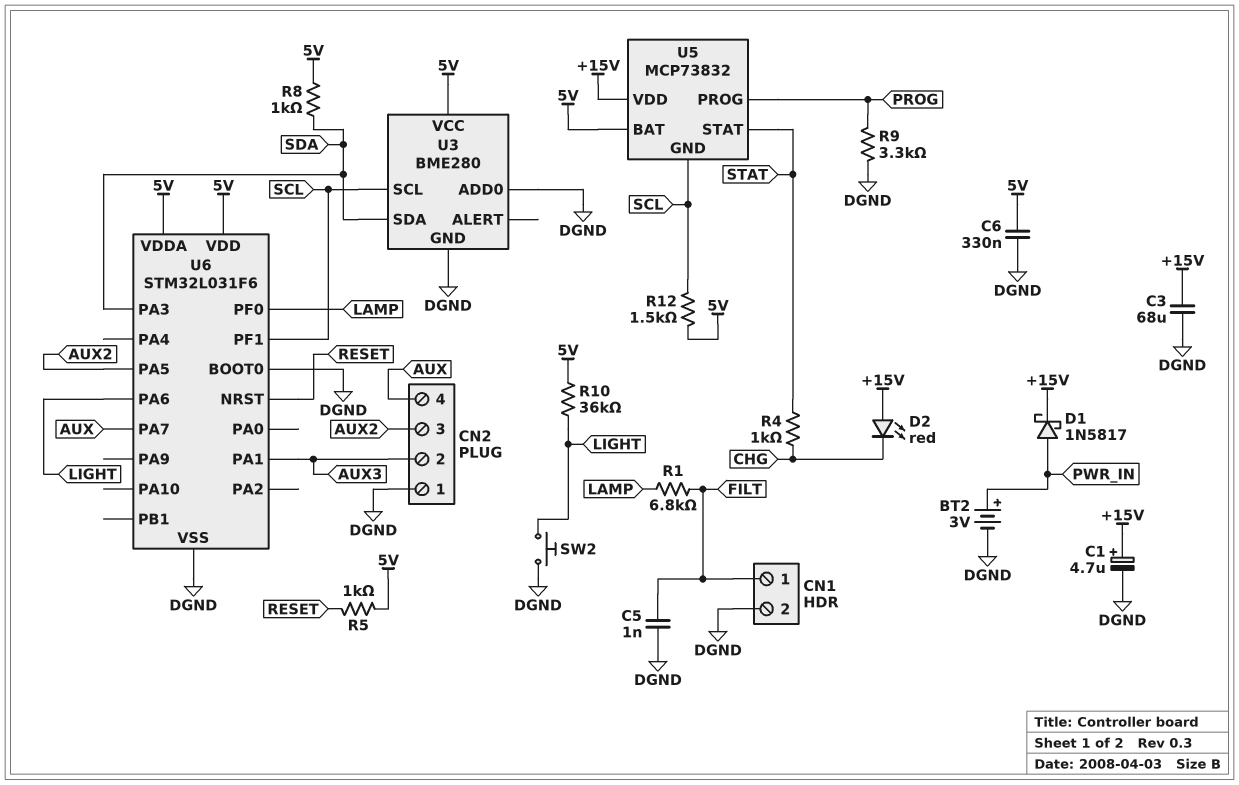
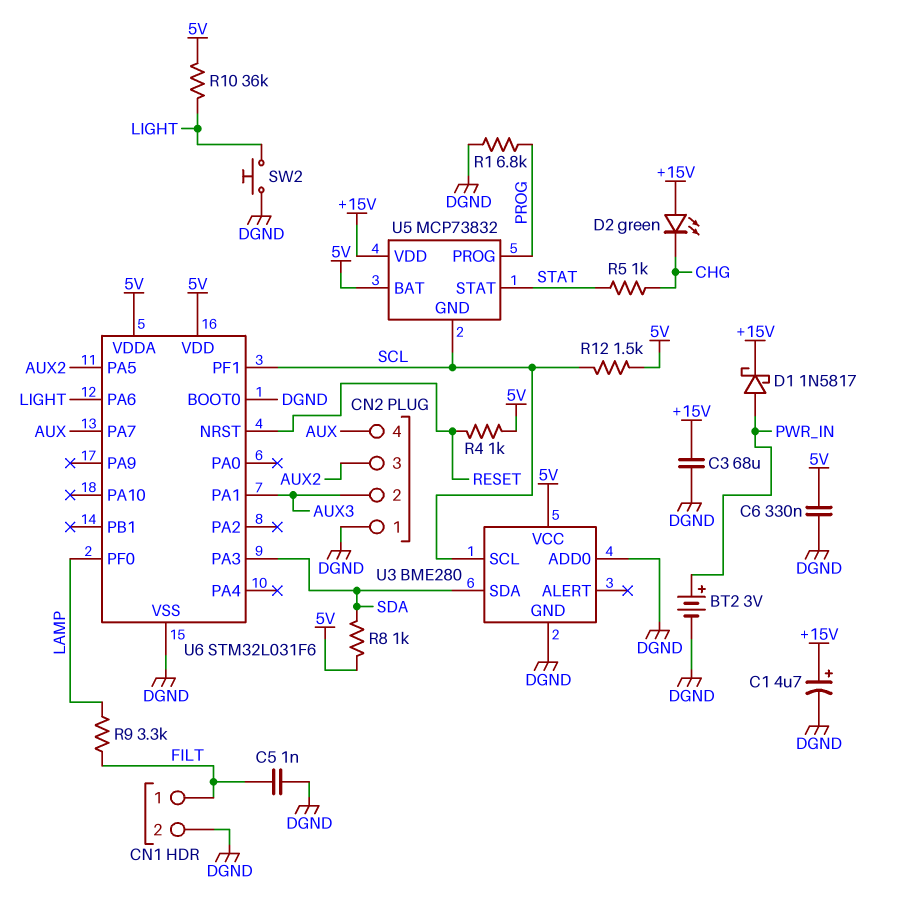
D2: LED red (A +15V, K CHG) -> LED green (A +15V, K CHG)
R1: 6.8k (FILT, LAMP) -> 6.8k (DGND, PROG)
R4: 1k (CHG, STAT) -> 1k (5V, RESET)
R5: 1k (5V, RESET) -> 1k (CHG, STAT)
R9: 3.3k (DGND, PROG) -> 3.3k (FILT, LAMP)

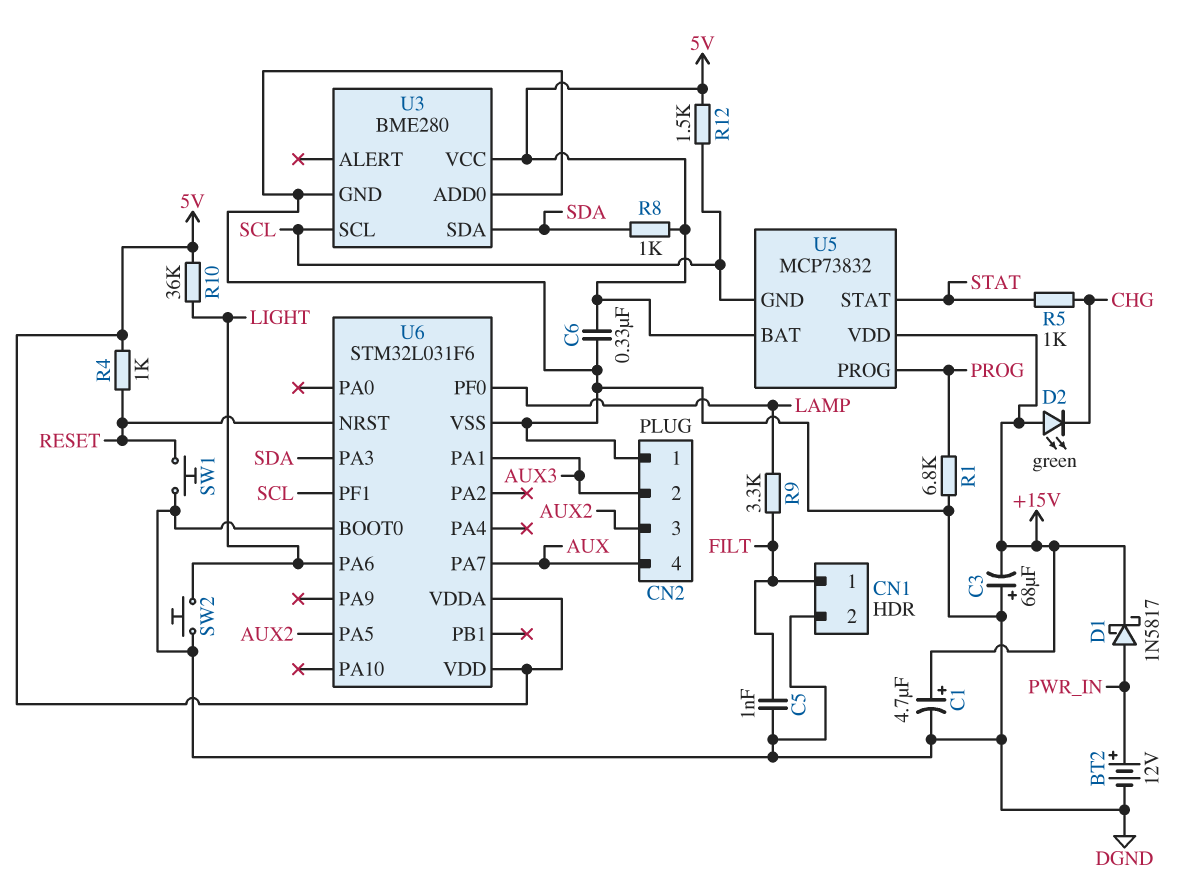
BT2: 3V (plus PWR_IN, minus DGND) -> 12V (plus PWR_IN, minus DGND)
C3: 68uF (+15V, DGND) -> 68uF (plus DGND, minus +15V)
SW1: none -> button (DGND, RESET)

